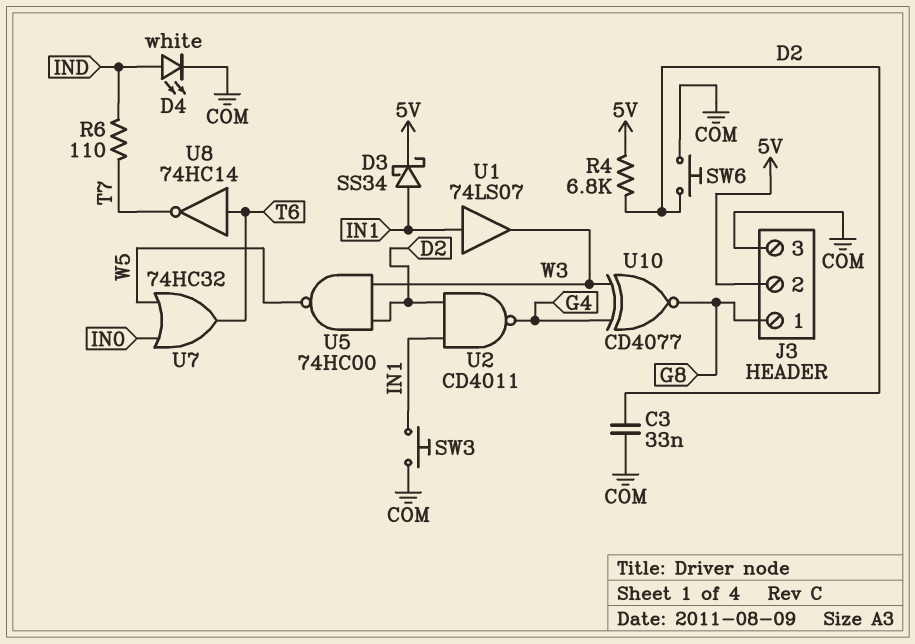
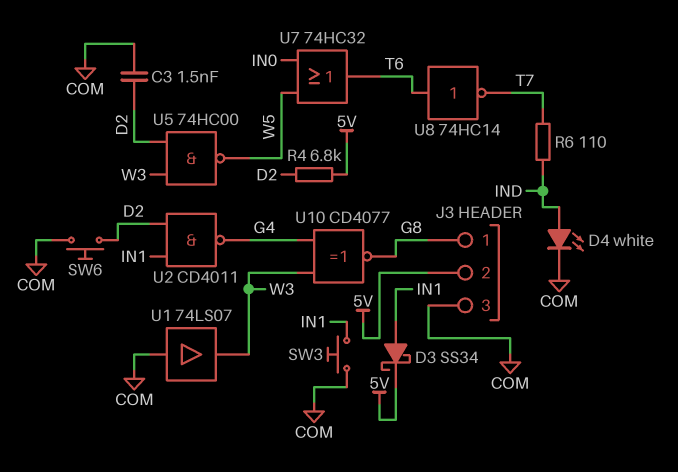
C3: 33nF (COM, D2) -> 1.5nF (COM, D2)
U1: buffer 74LS07 (in IN1, out W3) -> buffer 74LS07 (in COM, out W3)

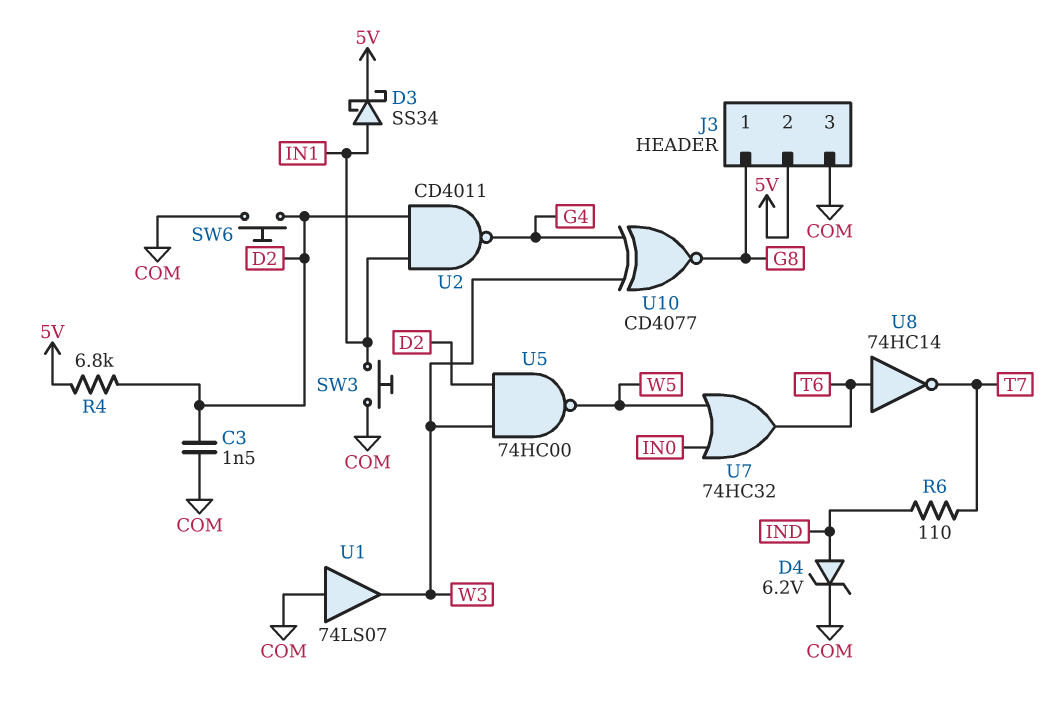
D4: LED white (A IND, K COM) -> zener 6.2V (A IND, K COM)

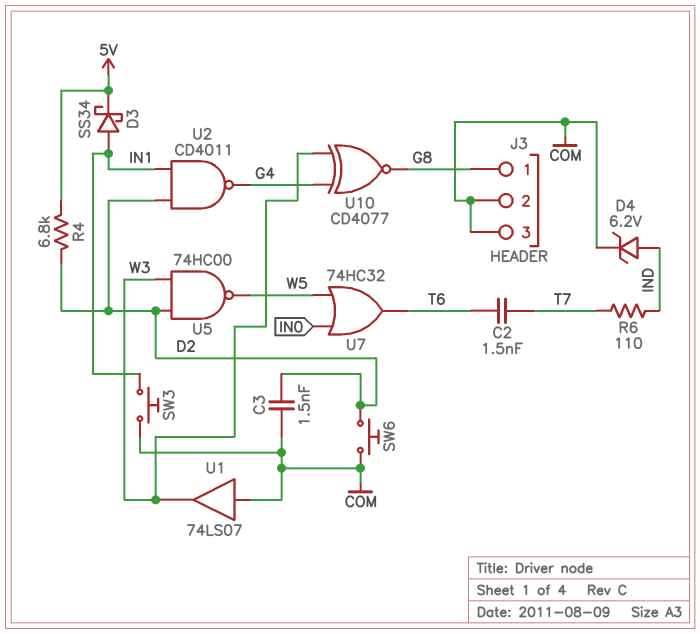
C2: none -> 1.5nF (T6, T7)
J3 pin 2: 5V -> COM
U8: NOT 74HC14 (in T6, out T7) -> none

